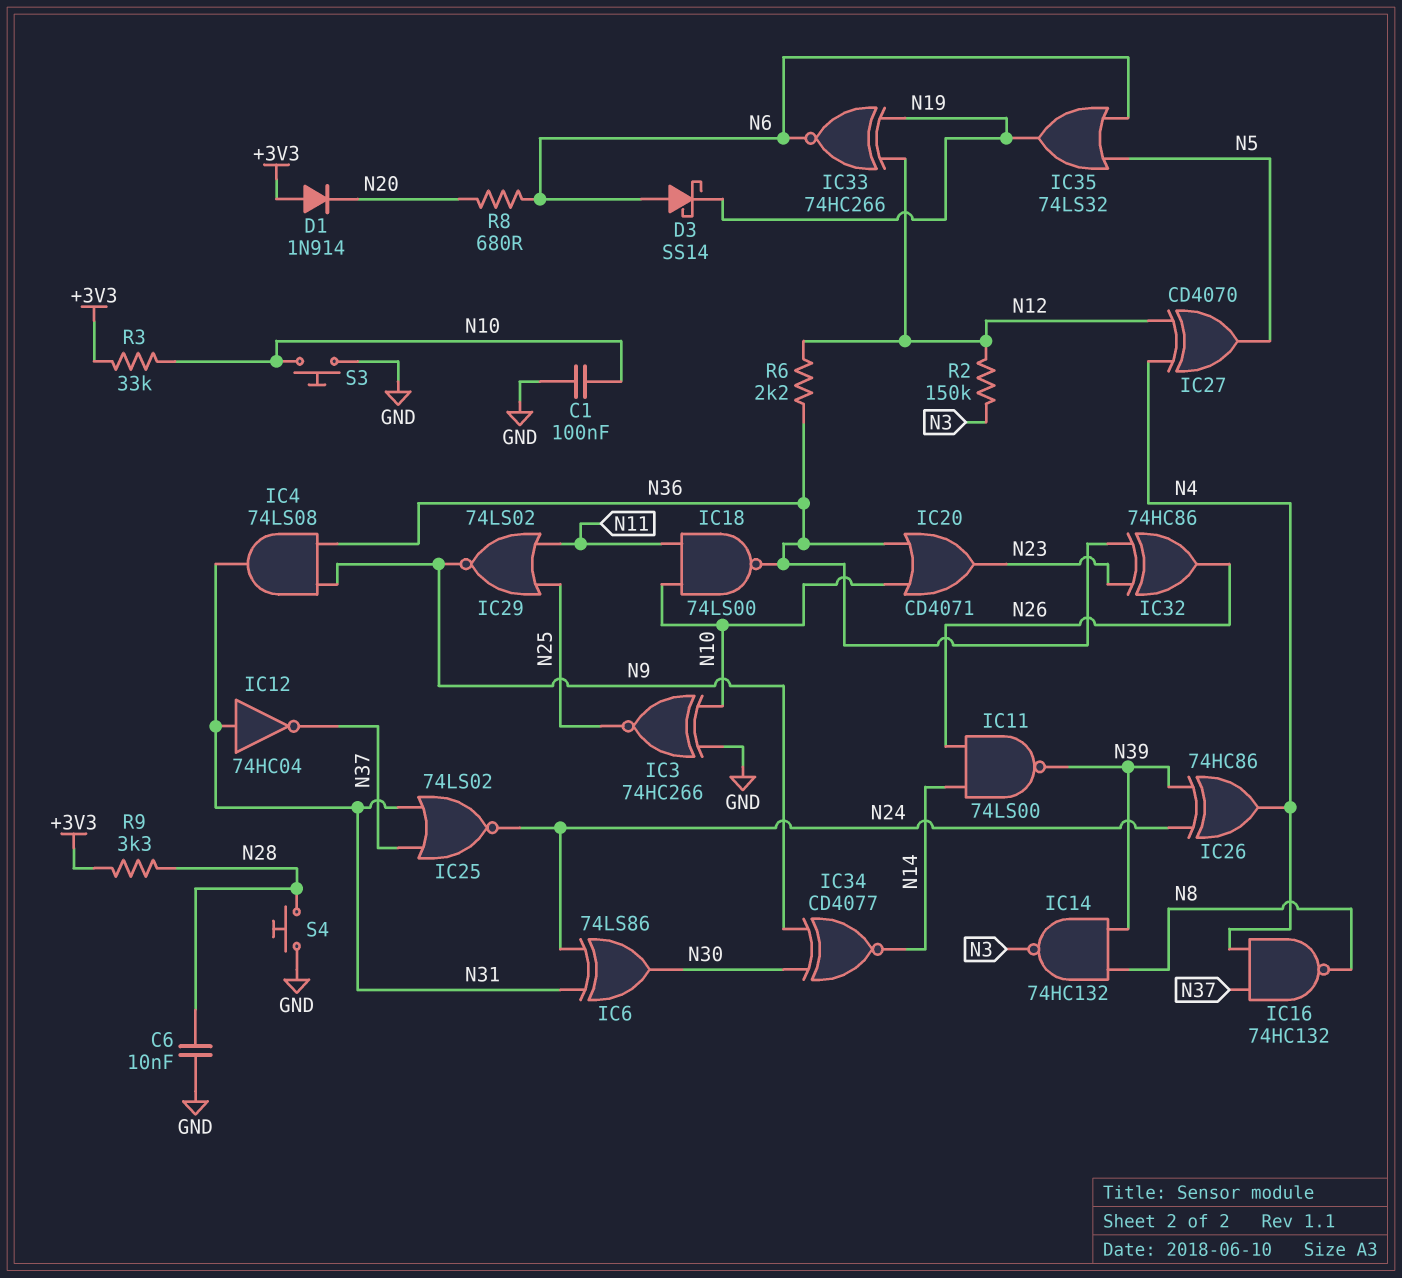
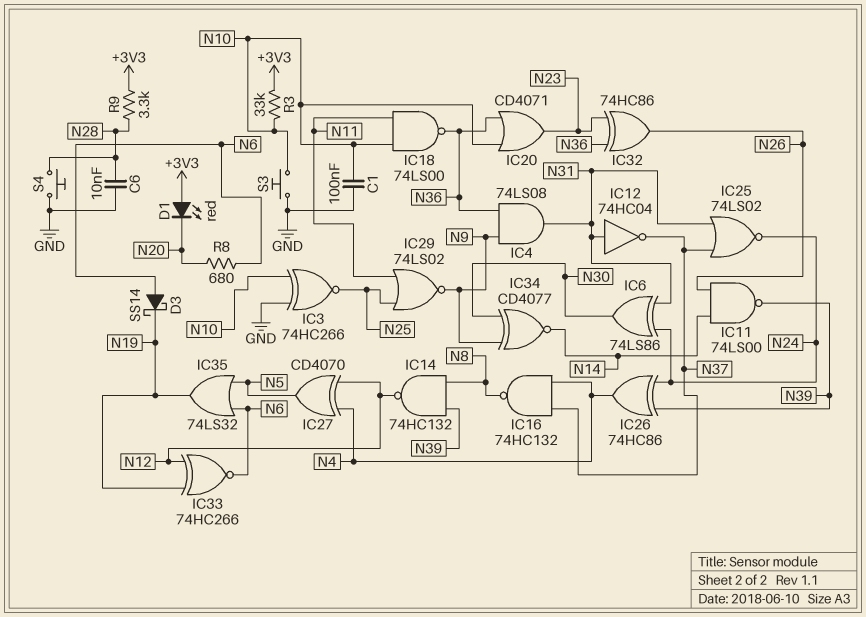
D1: diode 1N914 (A +3V3, K N20) -> LED red (A +3V3, K N20)
IC14: NAND 74HC132 (in N8, in N39, out N3) -> NAND 74HC132 (in N8, in N39, out N12)
R2: 150k (N3, N12) -> none
R6: 2.2k (N12, N36) -> none

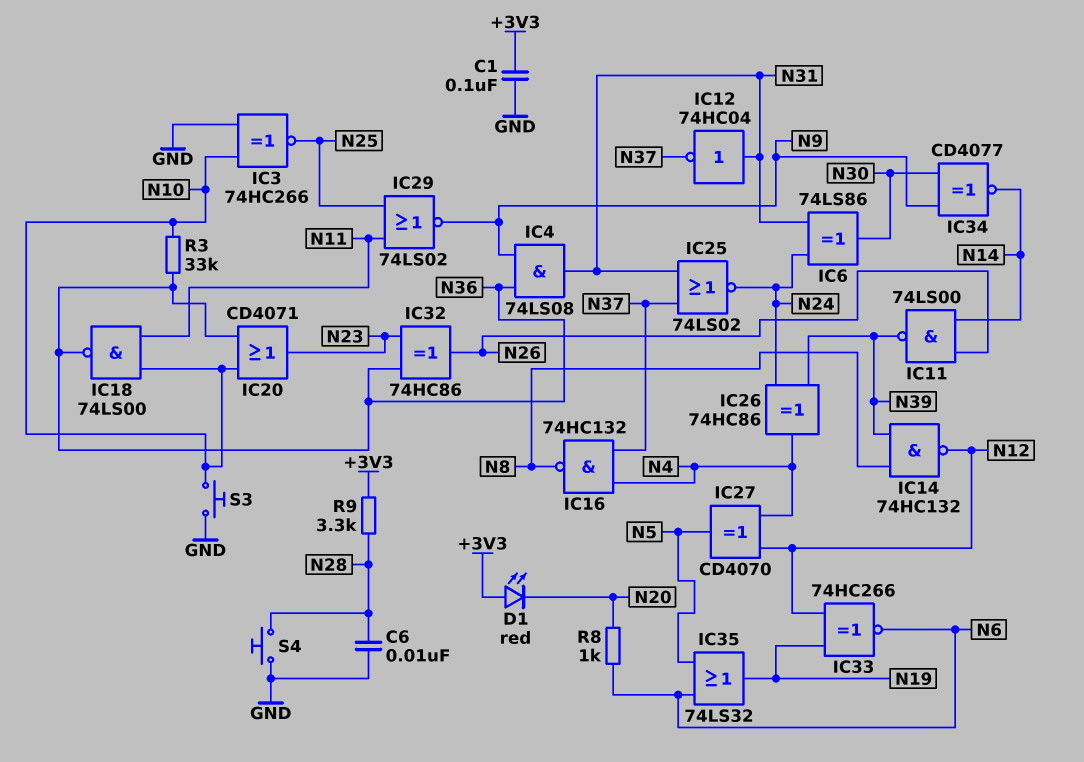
C1: 100nF (GND, N10) -> 100nF (+3V3, GND)
D3: schottky SS14 (A N6, K N19) -> none
R3: 33k (+3V3, N10) -> 33k (N10, N36)
R8: 680 (N6, N20) -> 1k (N6, N20)

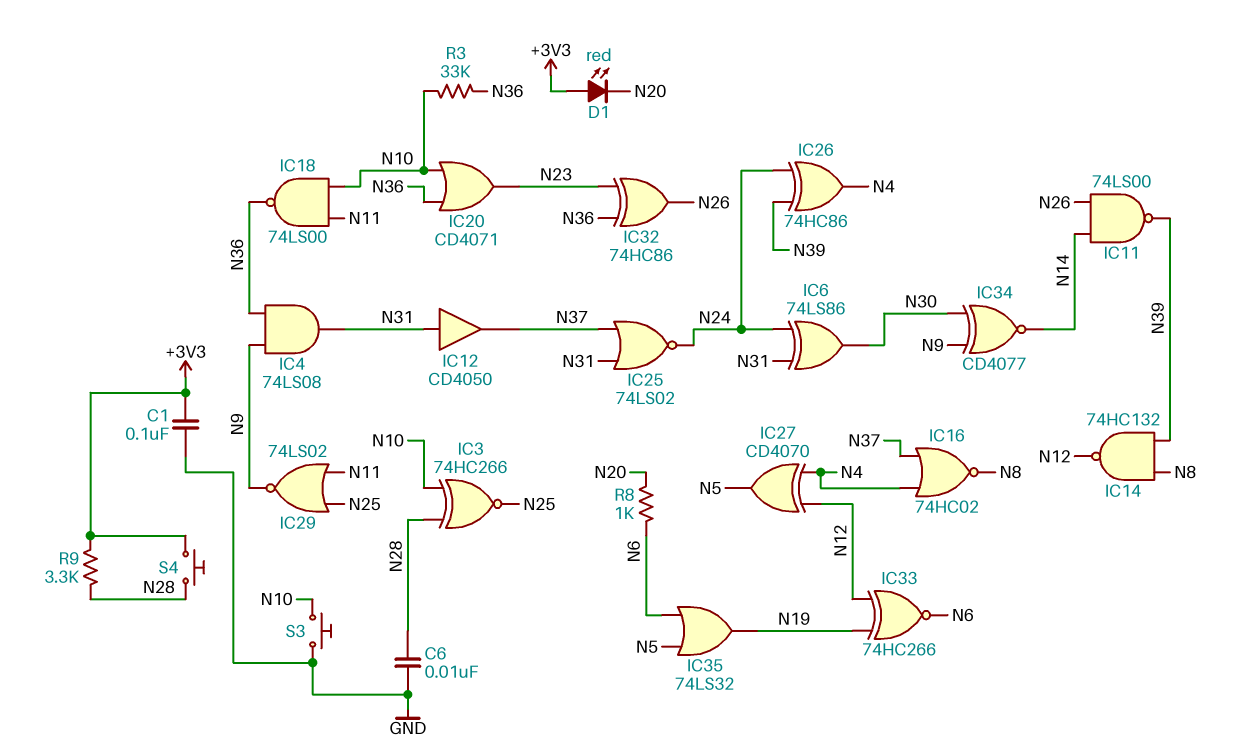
IC3: XNOR 74HC266 (in GND, in N10, out N25) -> XNOR 74HC266 (in N10, in N28, out N25)
IC12: NOT 74HC04 (in N31, out N37) -> buffer CD4050 (in N31, out N37)
IC16: NAND 74HC132 (in N4, in N37, out N8) -> NOR 74HC02 (in N4, in N37, out N8)
S4: button (GND, N28) -> button (+3V3, N28)

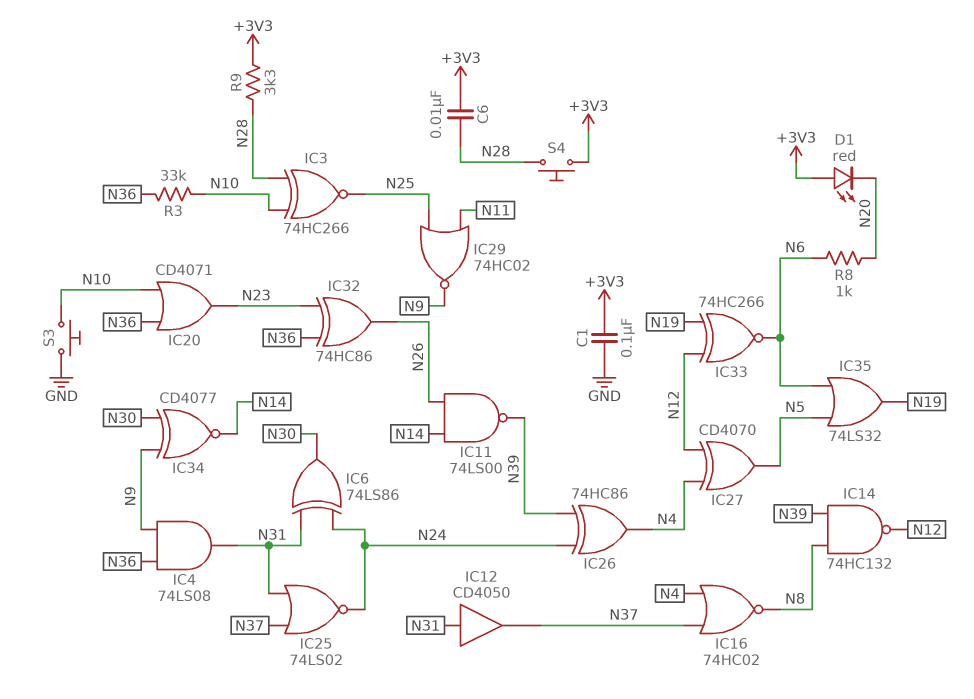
C6: 10nF (GND, N28) -> 10nF (+3V3, N28)
IC18: NAND 74LS00 (in N10, in N11, out N36) -> none
IC29: NOR 74LS02 (in N11, in N25, out N9) -> NOR 74HC02 (in N11, in N25, out N9)

